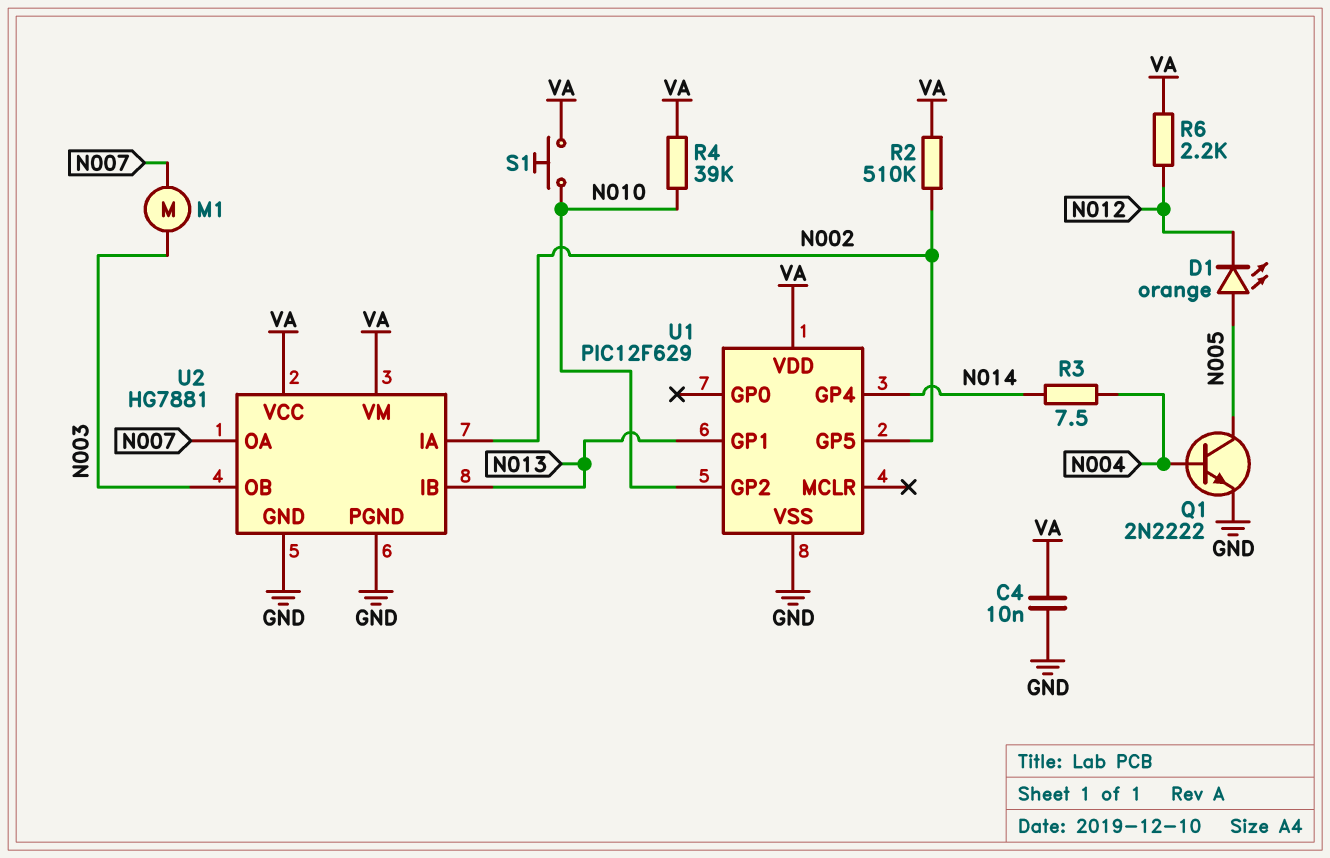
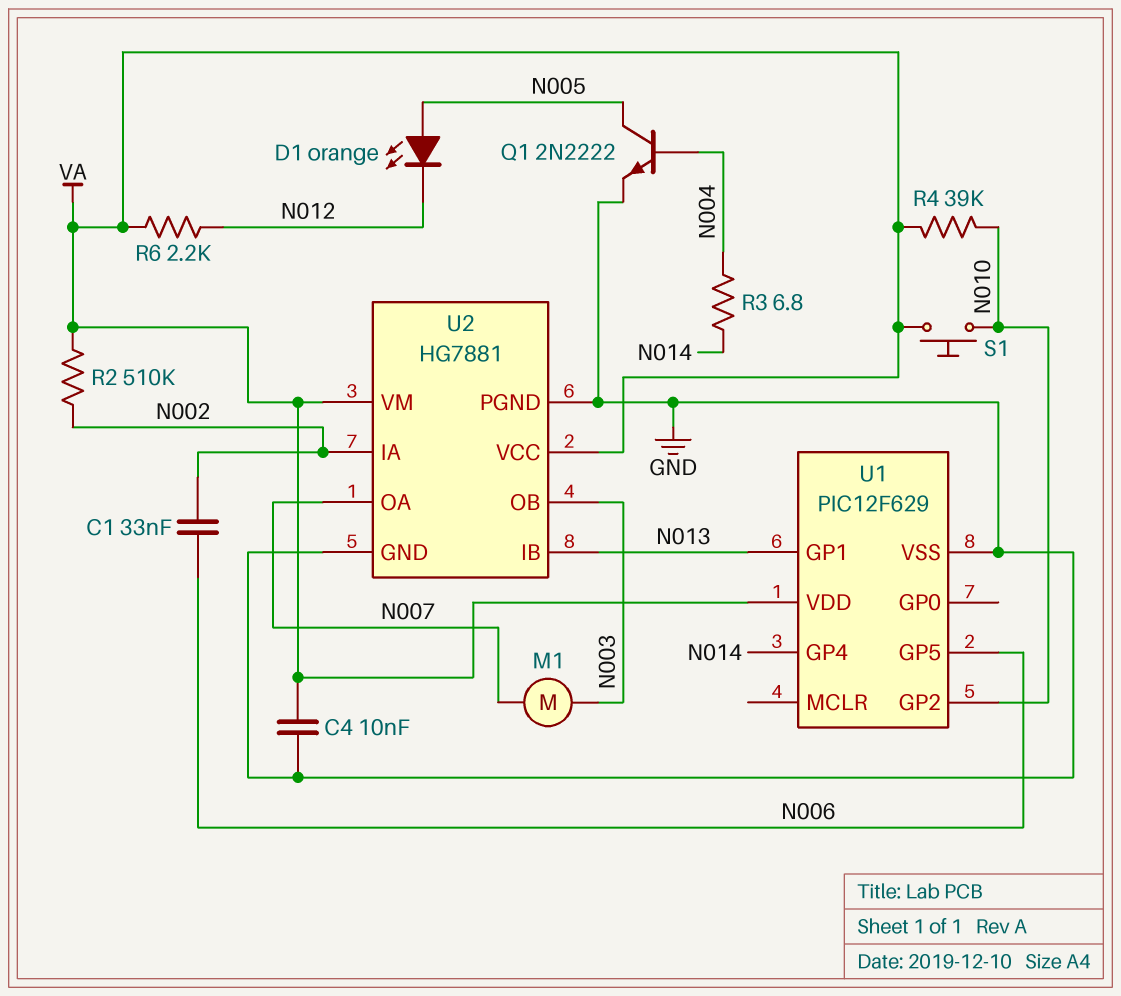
C1: none -> 33nF (N002, N006)
R3: 7.5 (N004, N014) -> 6.8 (N004, N014)
U1 pin GP5: N002 -> N006

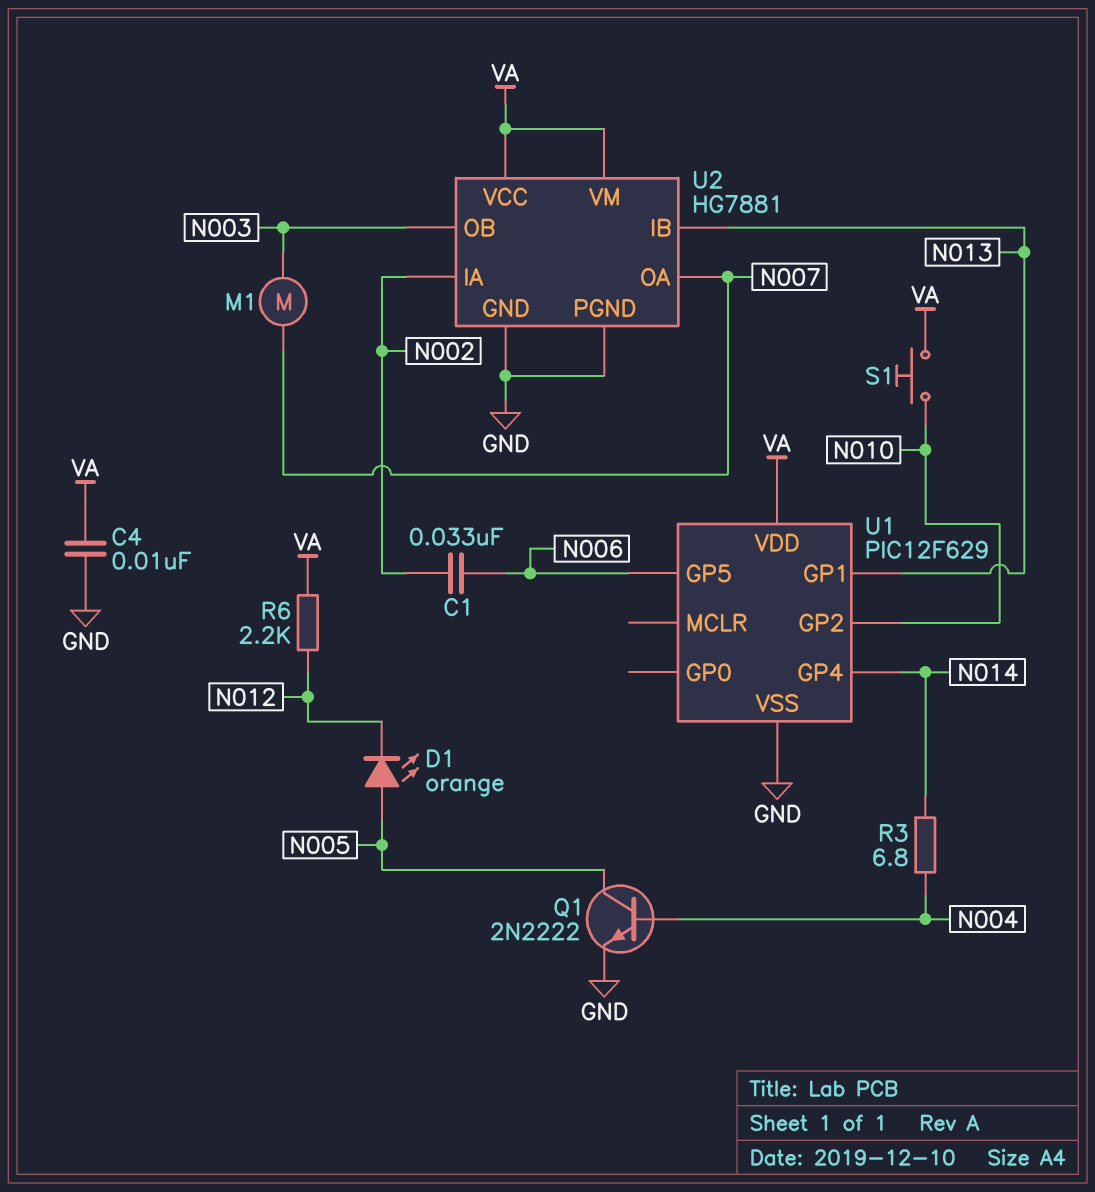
R2: 510k (N002, VA) -> none
R4: 39k (N010, VA) -> none

